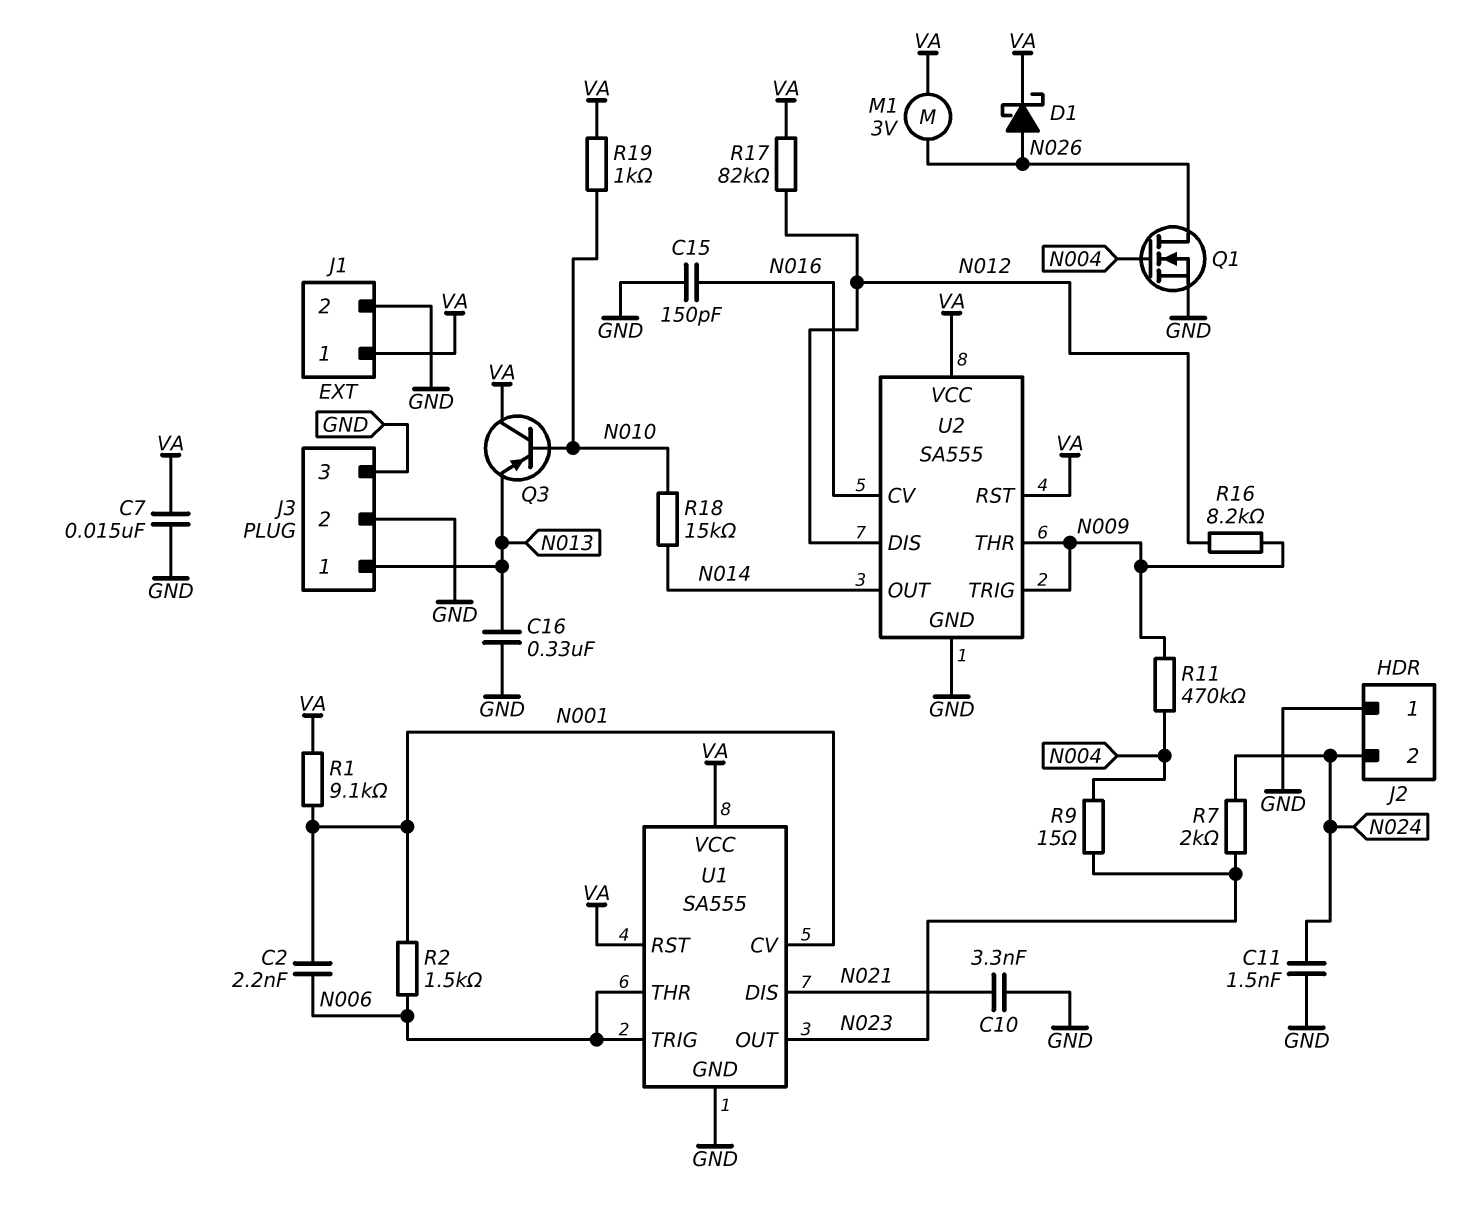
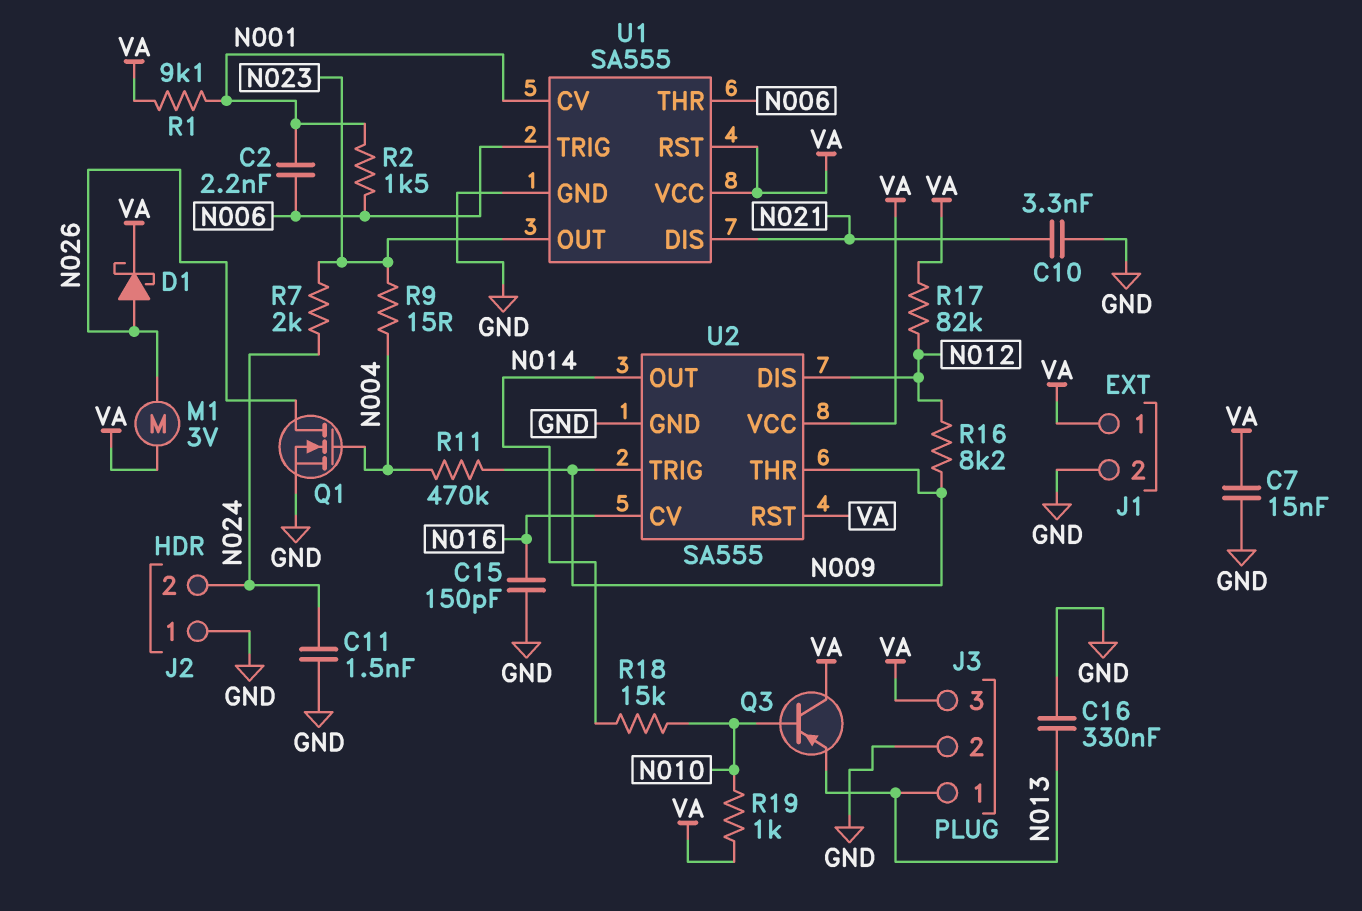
J3 pin 3: GND -> VA

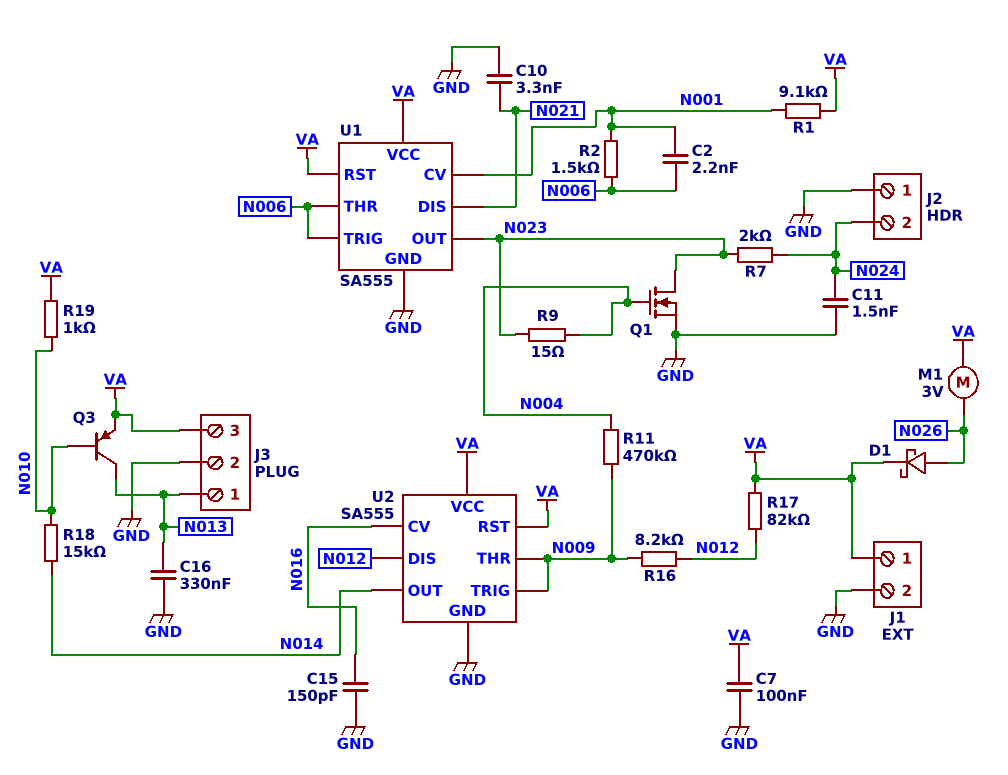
C7: 15nF (GND, VA) -> 100nF (GND, VA)
Q1: NMOS (G N004, D N026, S GND) -> NMOS (G N004, D N023, S GND)
Q3: PNP (B N010, C VA, E N013) -> PNP (B N010, C N013, E VA)

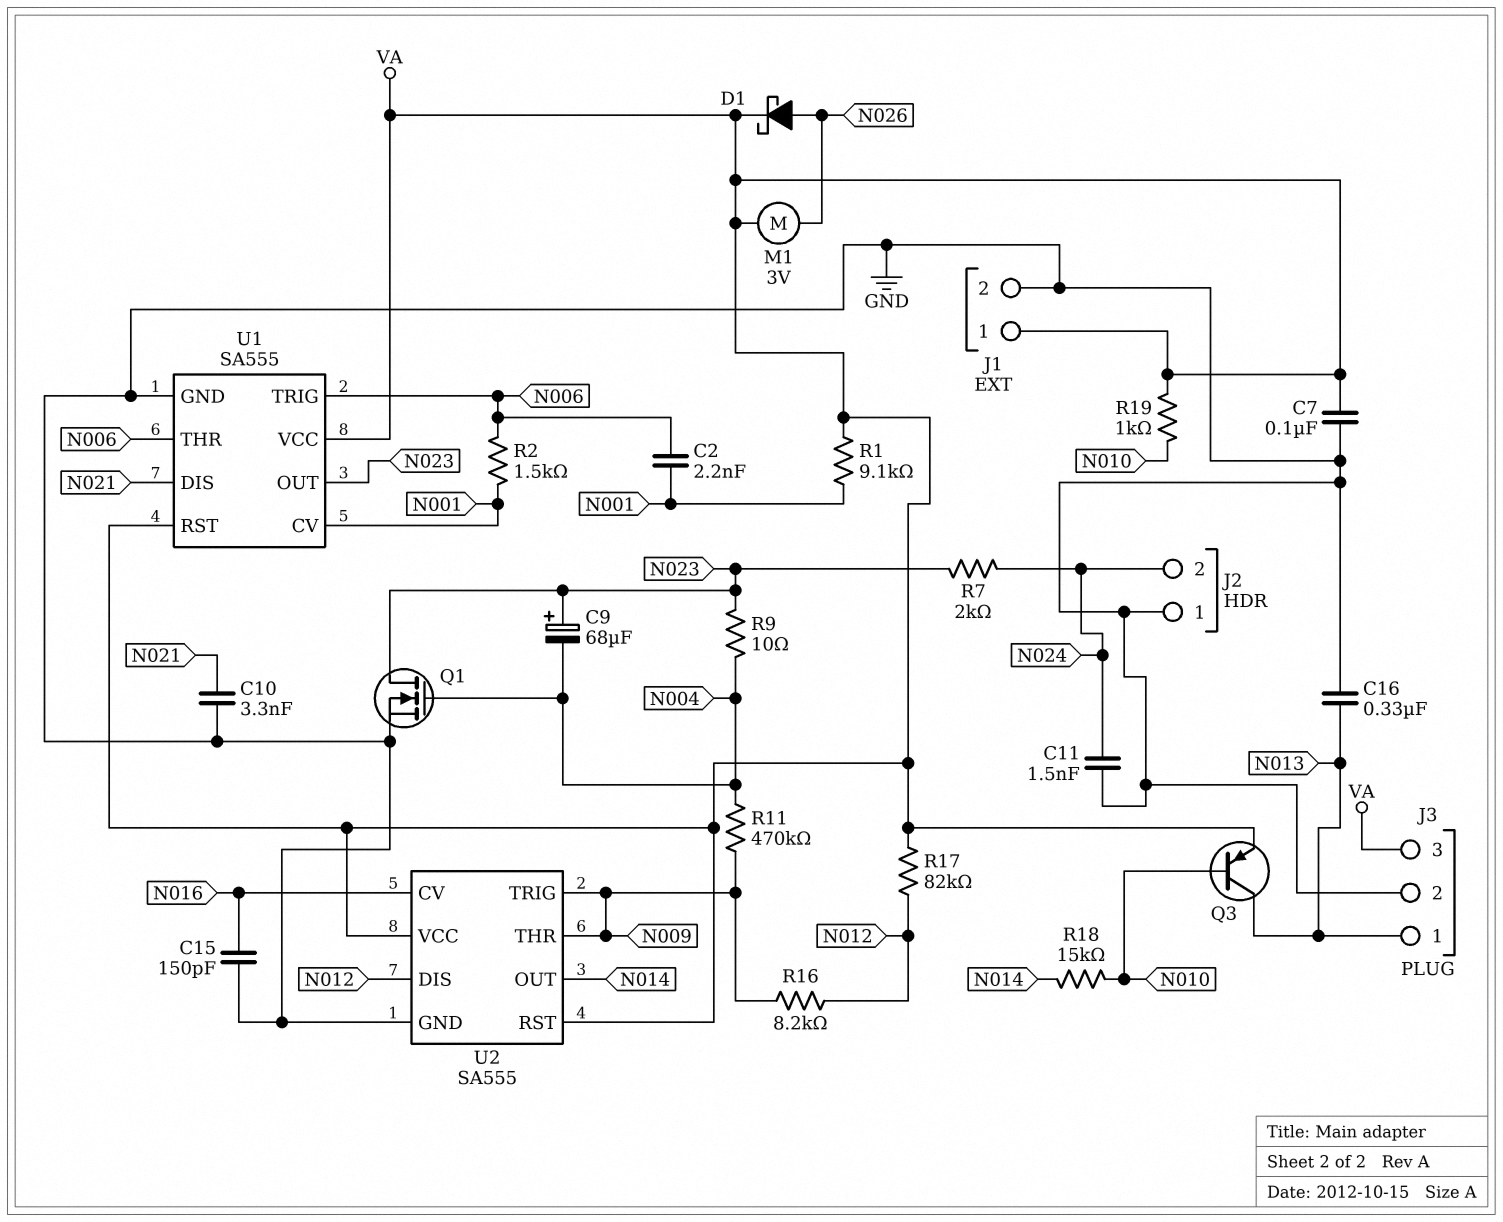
C9: none -> 68uF (plus N023, minus N004)
R9: 15 (N004, N023) -> 10 (N004, N023)

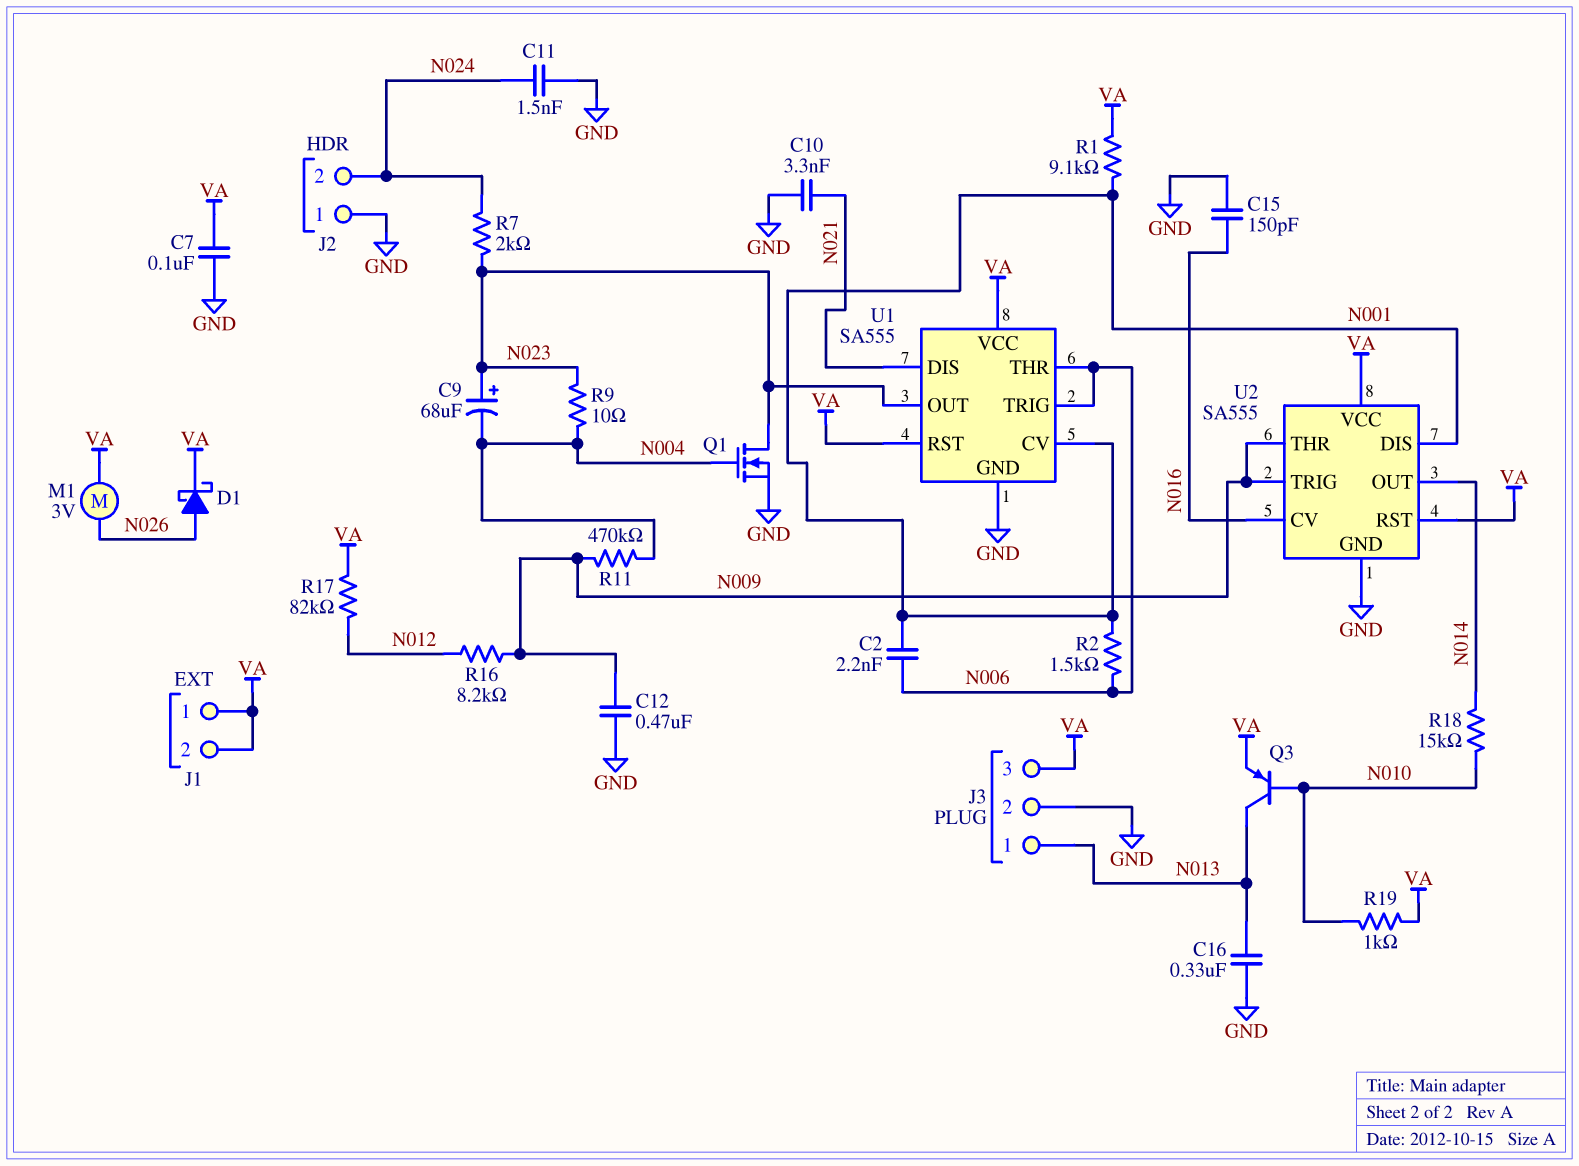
C12: none -> 470nF (GND, N009)
J1 pin 2: GND -> VA
U2 pin DIS: N012 -> N001

